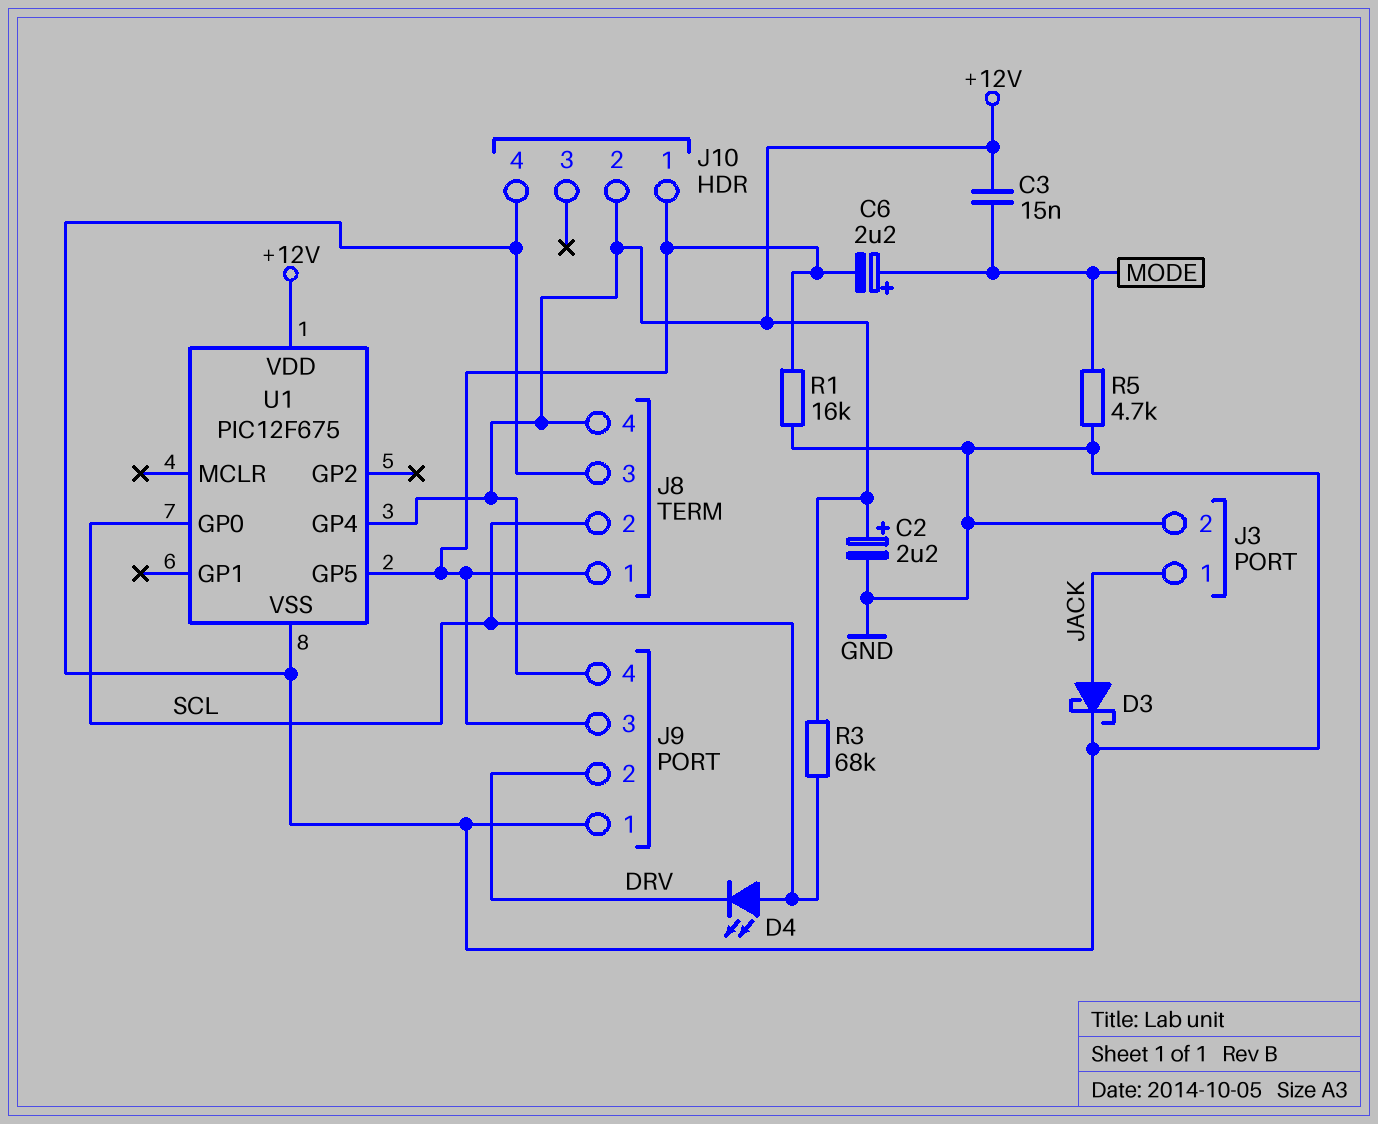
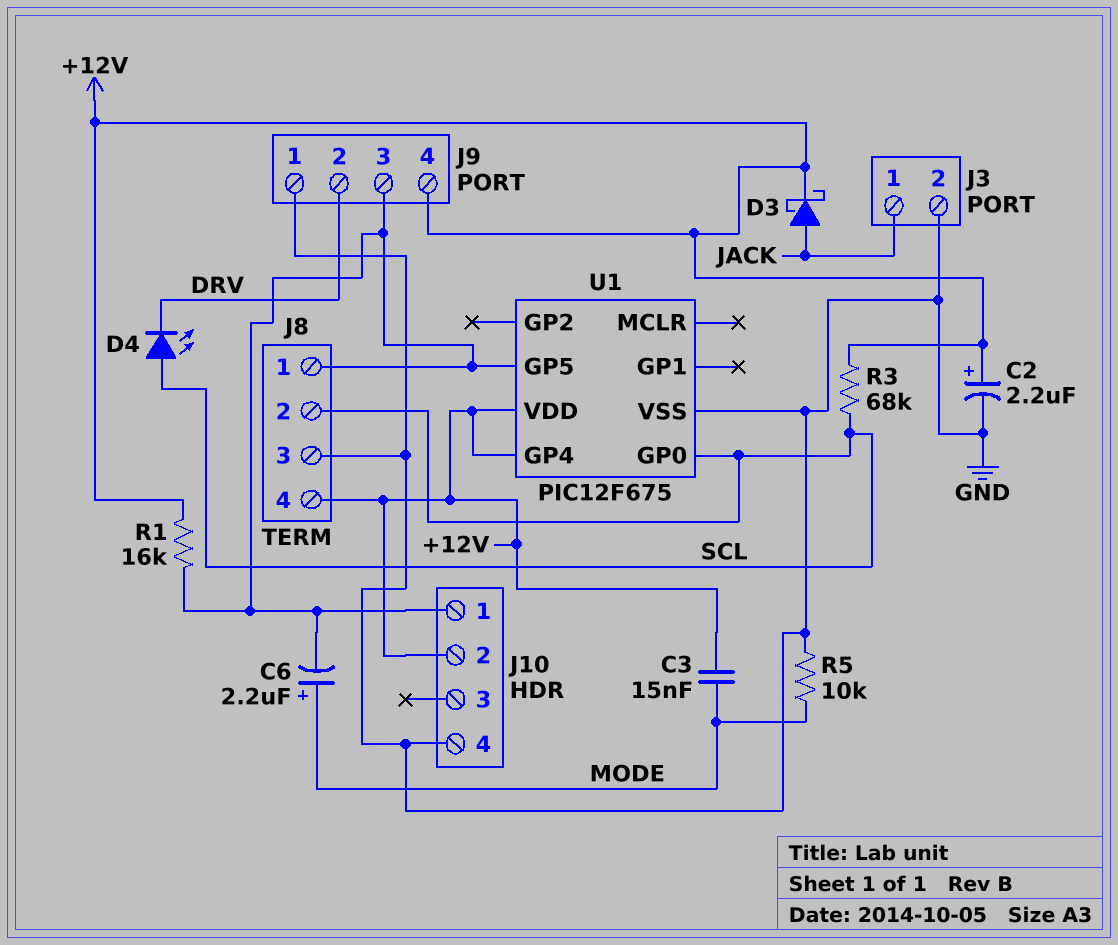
D3: schottky (A JACK, K GND) -> schottky (A JACK, K +12V)
R1: 16k (GND, J8/1) -> 16k (+12V, J8/1)
R5: 4.7k (GND, MODE) -> 10k (GND, MODE)

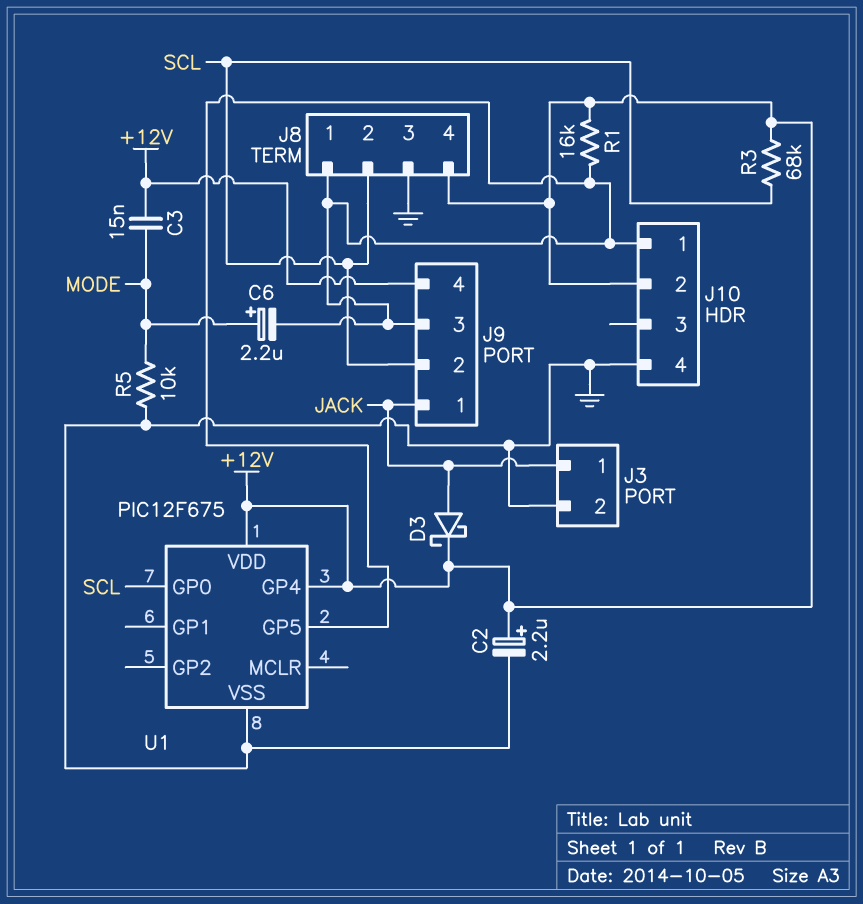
D4: LED (A SCL, K DRV) -> none
J9 pin 1: GND -> JACK
J9 pin 2: DRV -> SCL

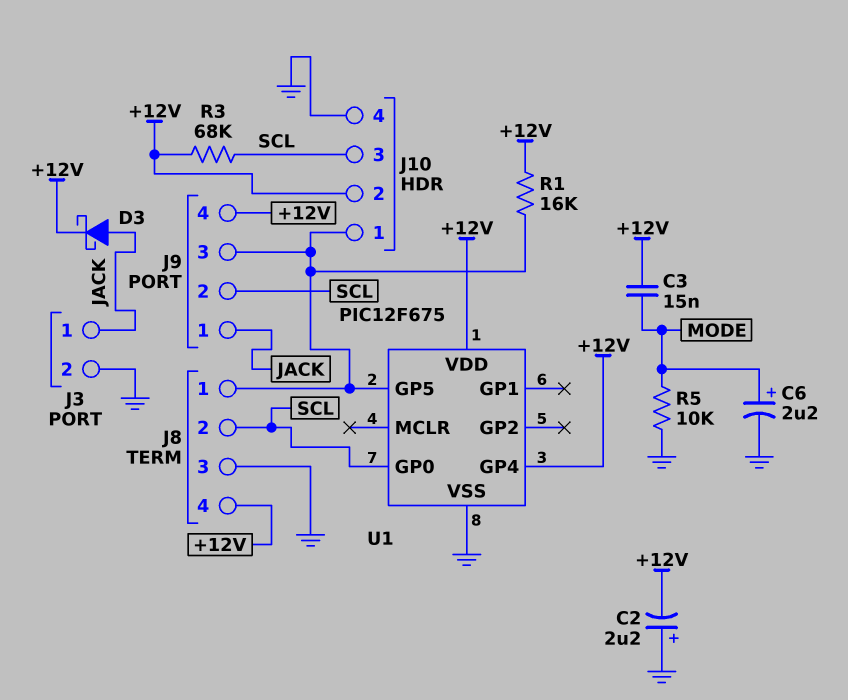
C2: 2.2uF (plus +12V, minus GND) -> 2.2uF (plus GND, minus +12V)
C6: 2.2uF (plus MODE, minus J8/1) -> 2.2uF (plus MODE, minus GND)
J10 pin 3: none -> SCL

